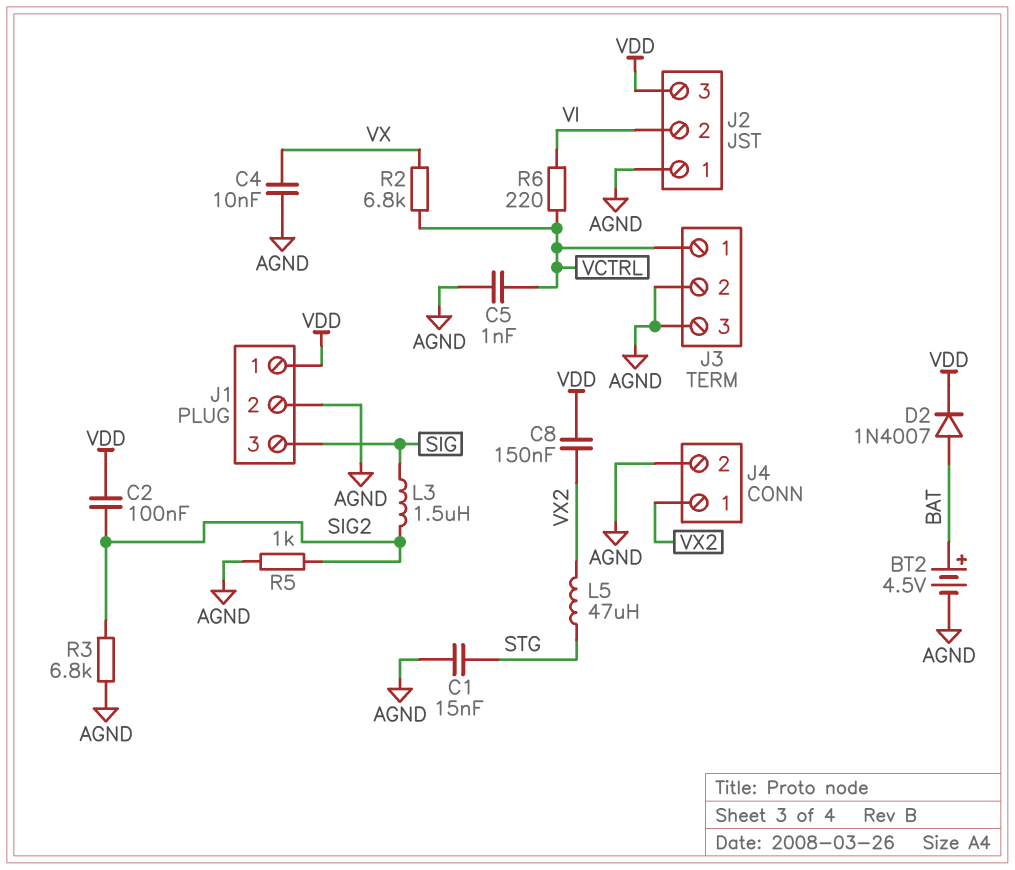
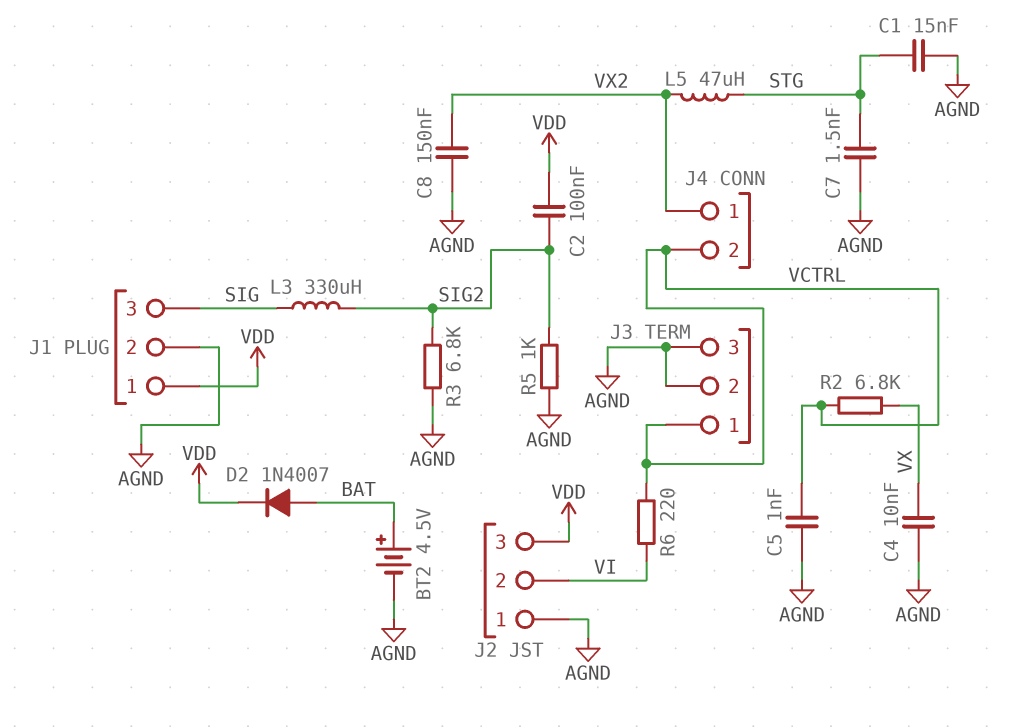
C7: none -> 1.5nF (AGND, STG)
C8: 150nF (VDD, VX2) -> 150nF (AGND, VX2)
J4 pin 2: AGND -> VCTRL
L3: 1.5uH (SIG, SIG2) -> 330uH (SIG, SIG2)

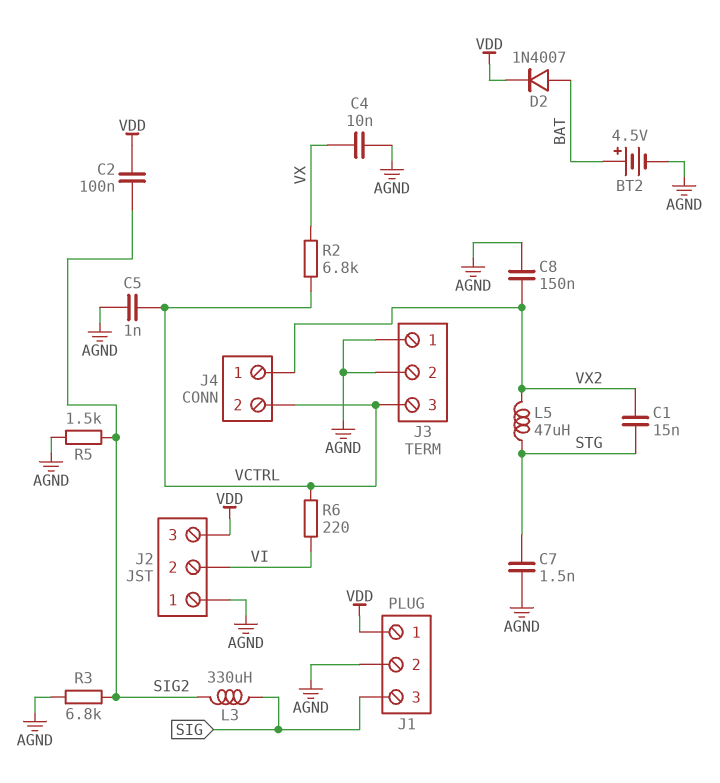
C1: 15nF (AGND, STG) -> 15nF (STG, VX2)
J3 pin 1: VCTRL -> AGND
J3 pin 3: AGND -> VCTRL
R5: 1k (AGND, SIG2) -> 1.5k (AGND, SIG2)

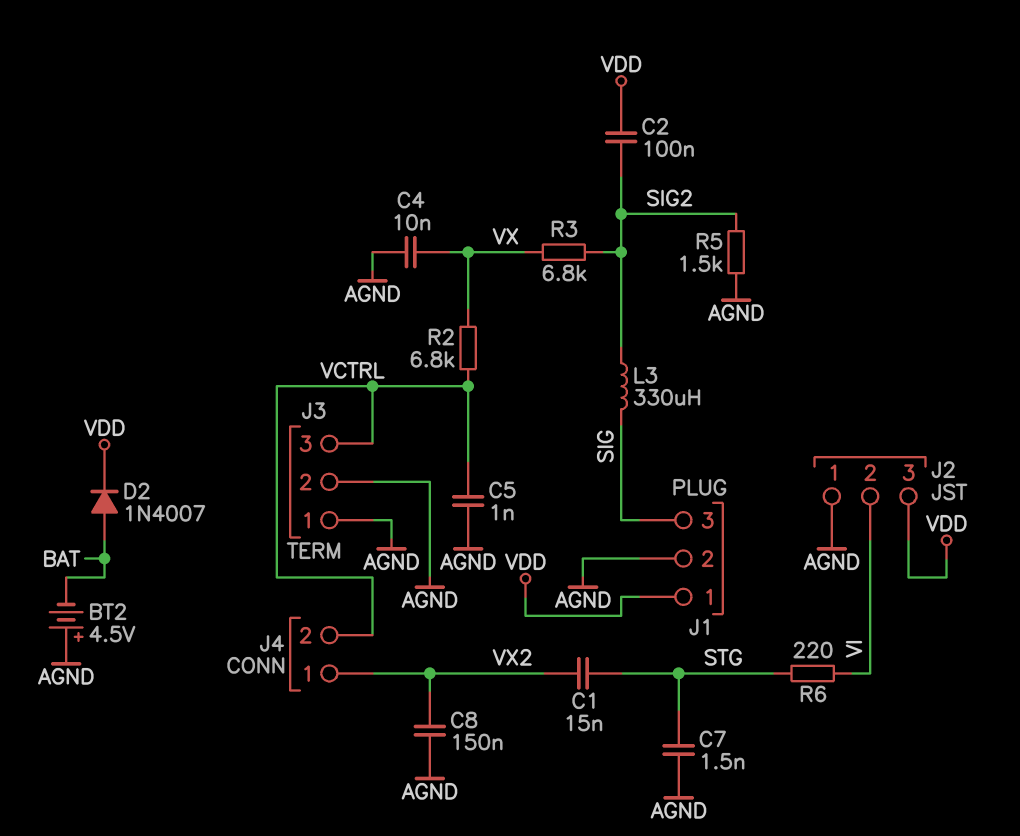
BT2: 4.5V (plus BAT, minus AGND) -> 4.5V (plus AGND, minus BAT)
L5: 47uH (STG, VX2) -> none
R3: 6.8k (AGND, SIG2) -> 6.8k (SIG2, VX)
R6: 220 (VCTRL, VI) -> 220 (STG, VI)

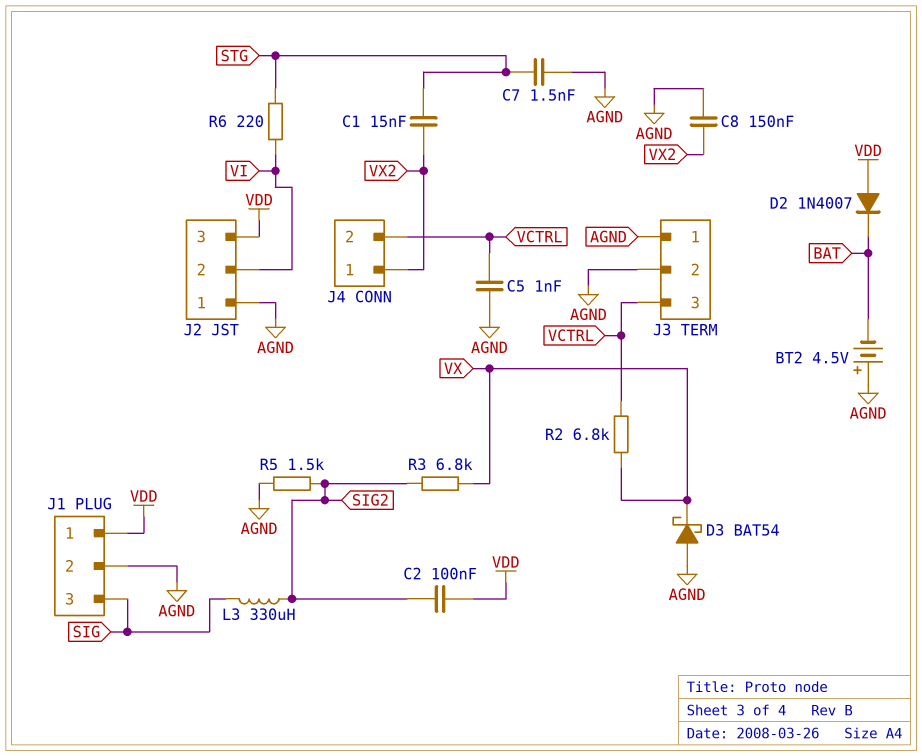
C4: 10nF (AGND, VX) -> none
D2: diode 1N4007 (A BAT, K VDD) -> diode 1N4007 (A VDD, K BAT)
D3: none -> schottky BAT54 (A AGND, K VX)

